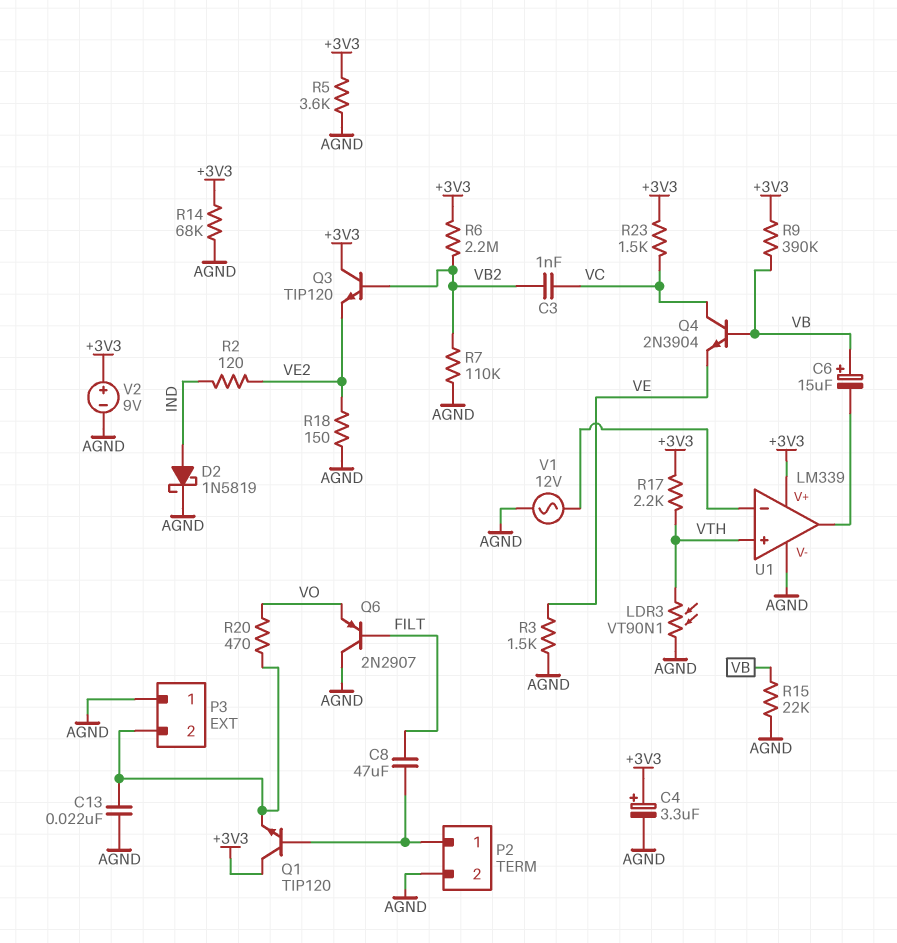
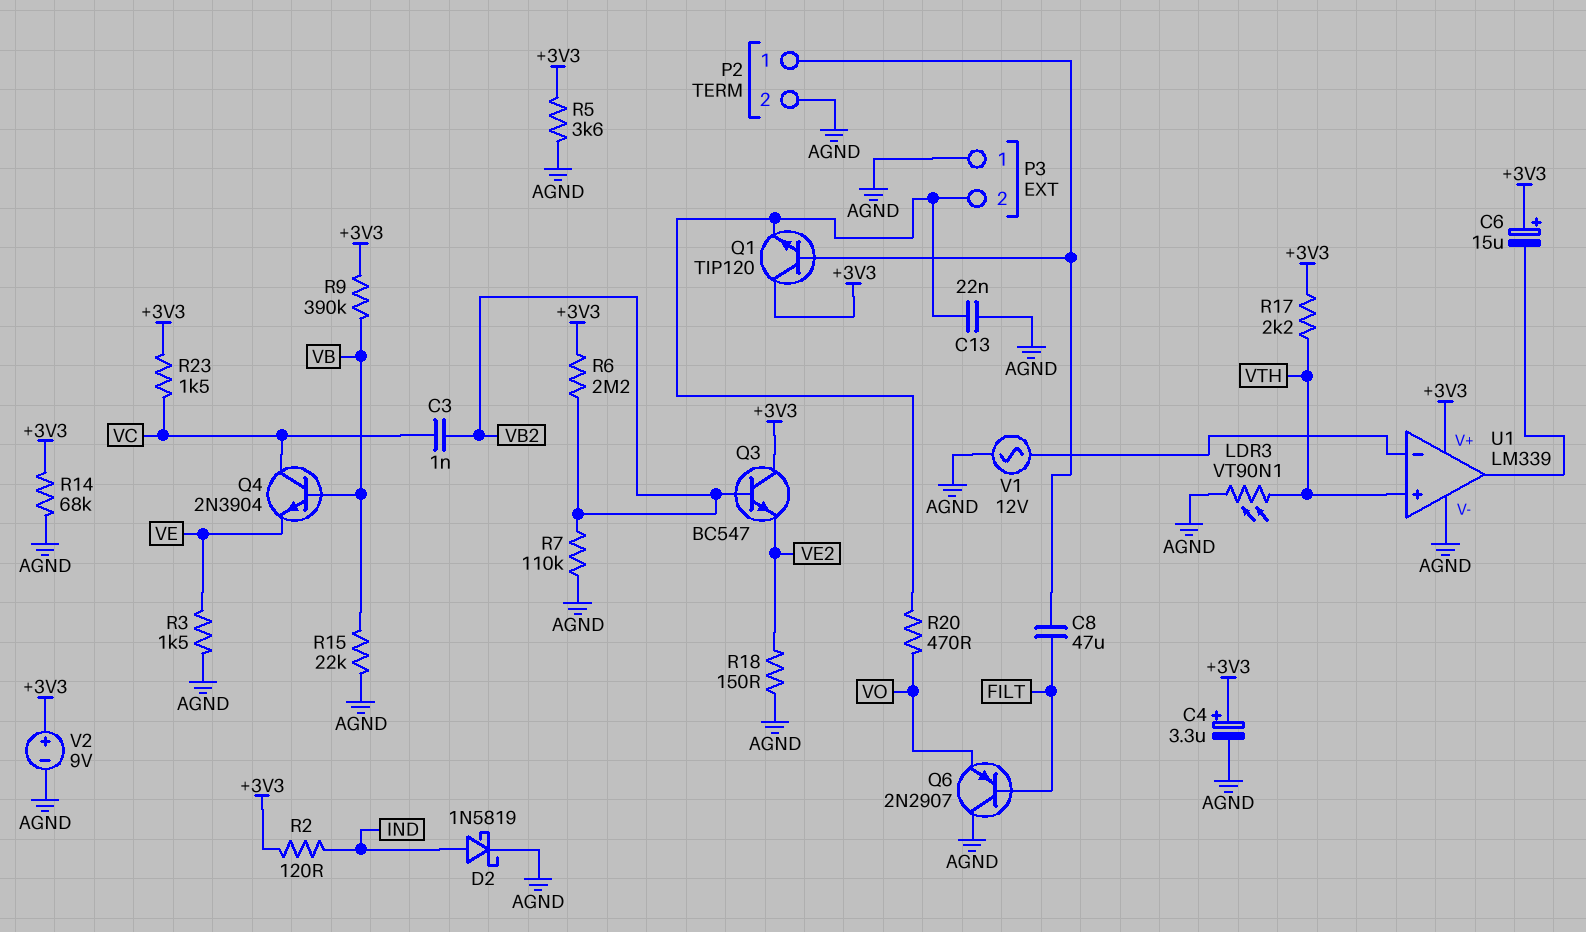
C6: 15uF (plus VB, minus U1/out) -> 15uF (plus +3V3, minus U1/out)
Q3: NPN TIP120 (B VB2, C +3V3, E VE2) -> NPN BC547 (B VB2, C +3V3, E VE2)
R2: 120 (IND, VE2) -> 120 (+3V3, IND)

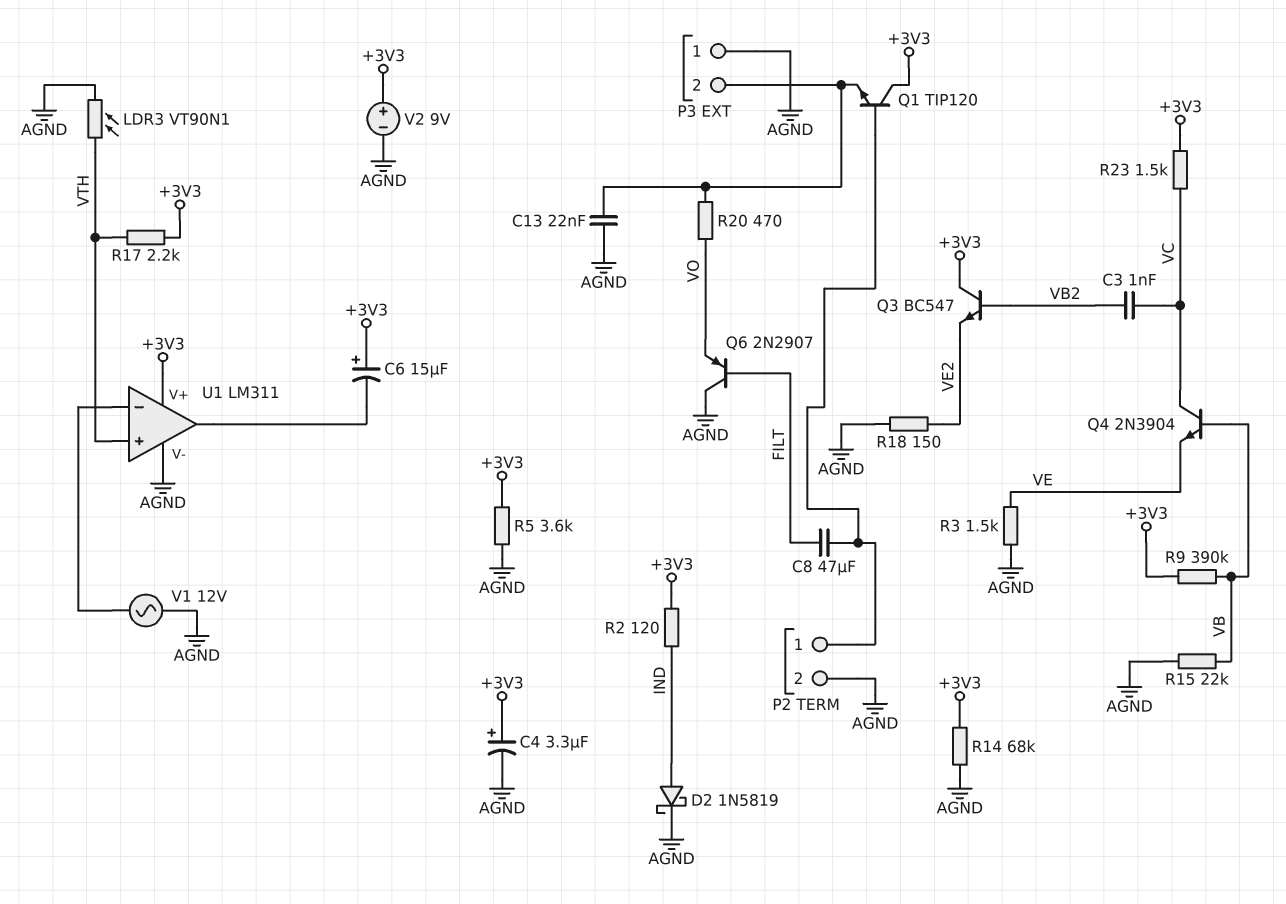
R6: 2.2M (+3V3, VB2) -> none
R7: 110k (AGND, VB2) -> none
U1: LM339 -> LM311

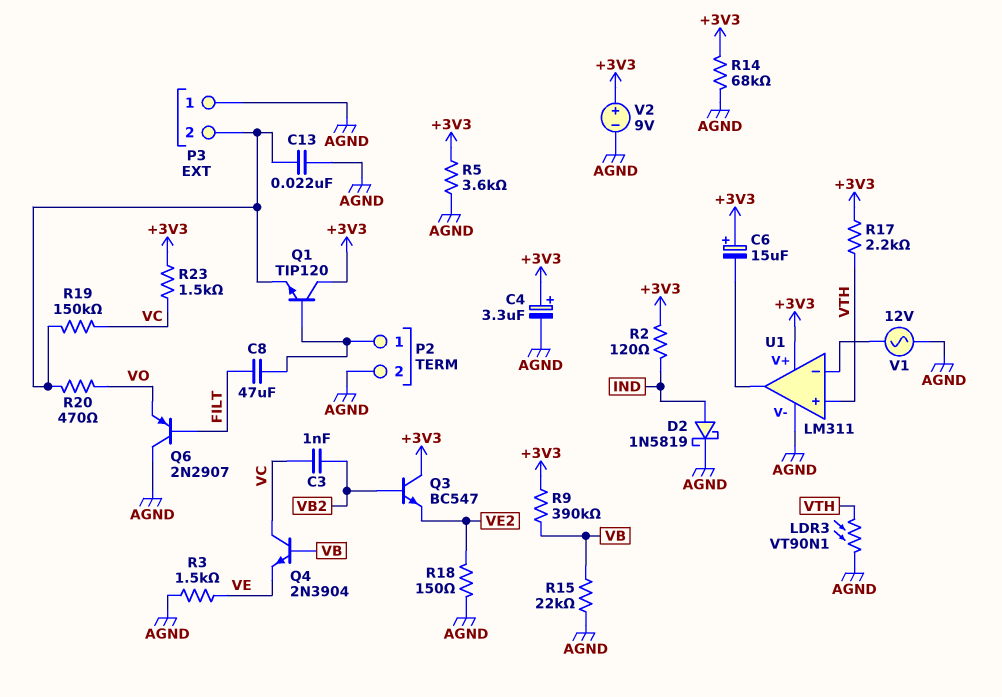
R19: none -> 150k (P3/2, VC)

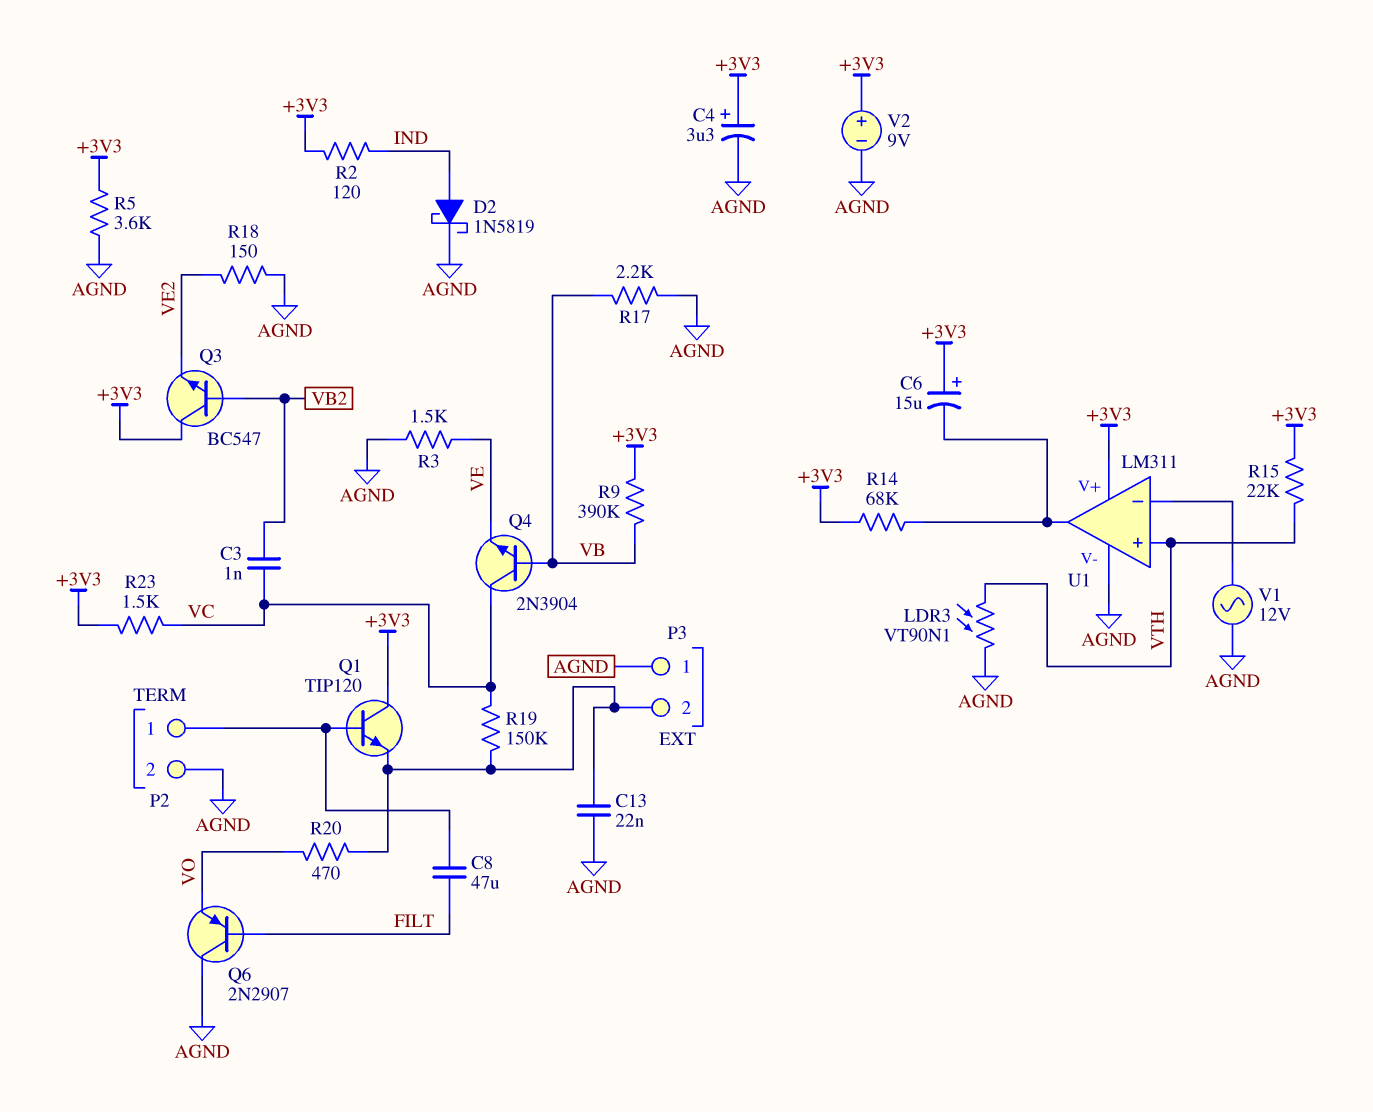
R14: 68k (+3V3, AGND) -> 68k (+3V3, U1/out)
R15: 22k (AGND, VB) -> 22k (+3V3, VTH)
R17: 2.2k (+3V3, VTH) -> 2.2k (AGND, VB)

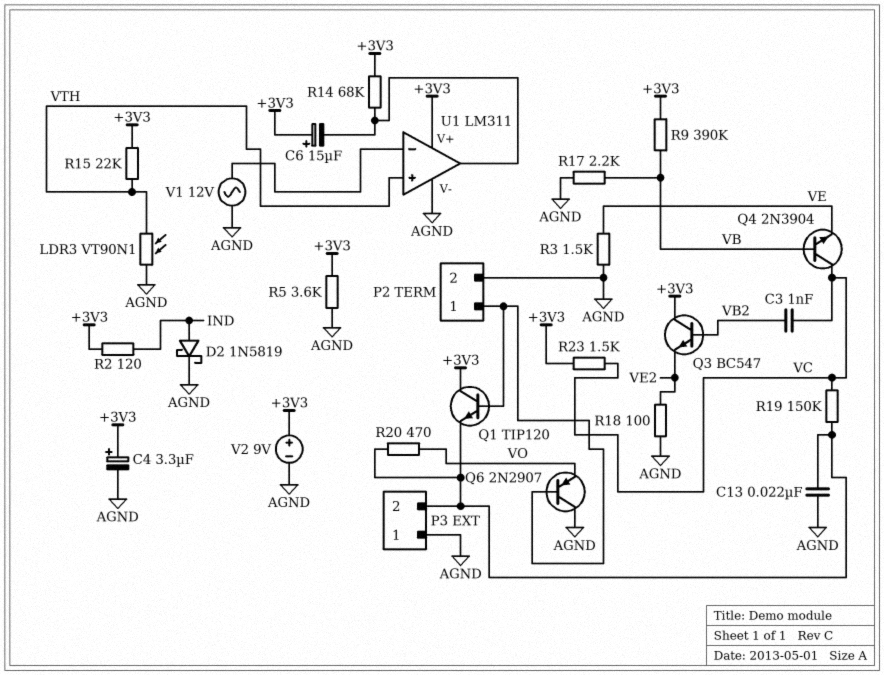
C8: 47uF (FILT, P2/1) -> none
Q6: PNP 2N2907 (B FILT, C AGND, E VO) -> PNP 2N2907 (B P2/1, C AGND, E VO)
R18: 150 (AGND, VE2) -> 100 (AGND, VE2)

